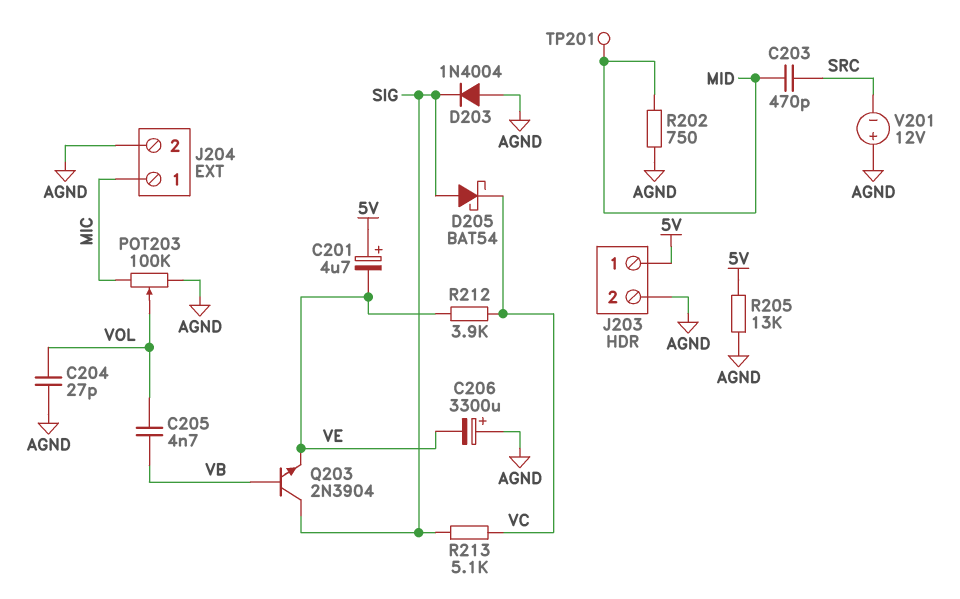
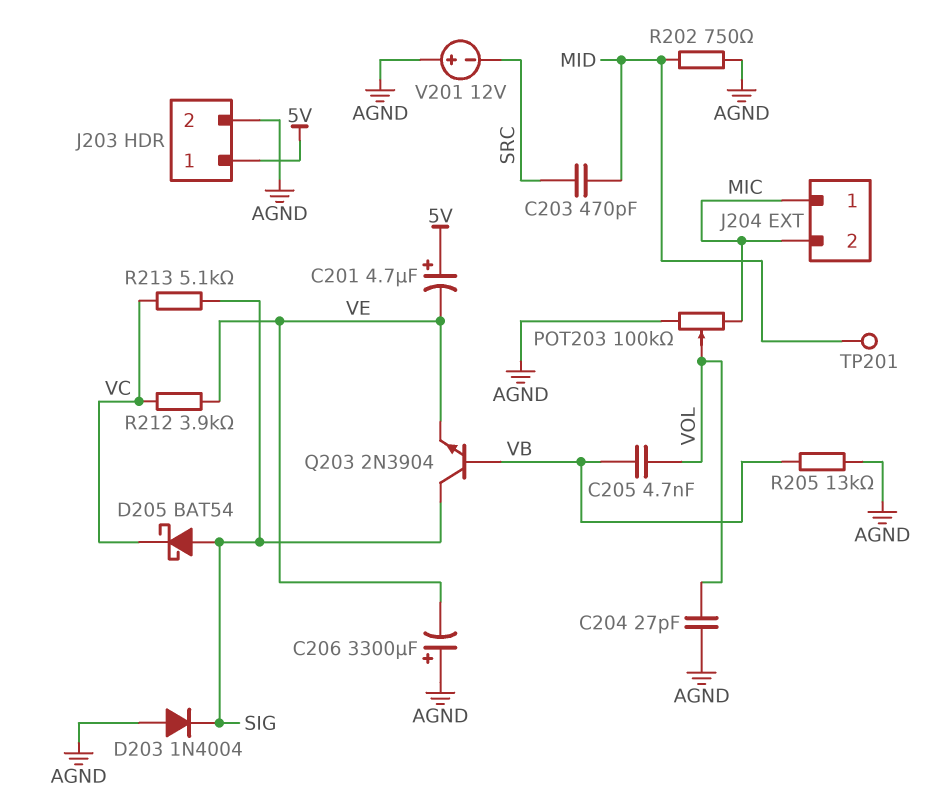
J204 pin 2: AGND -> MIC
R205: 13k (5V, AGND) -> 13k (AGND, VB)

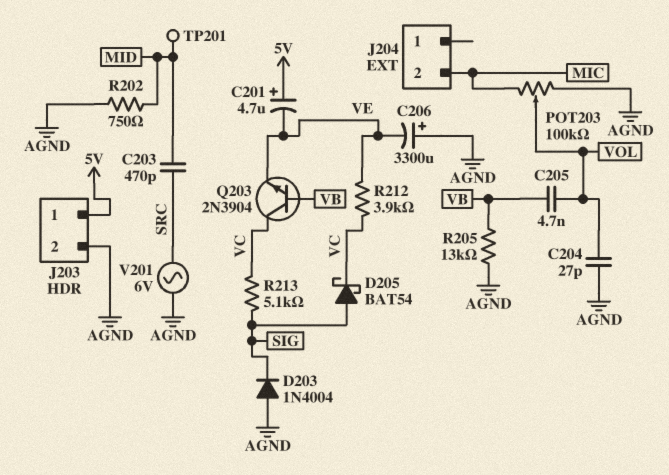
J204 pin 1: MIC -> none
Q203: NPN 2N3904 (B VB, C SIG, E VE) -> NPN 2N3904 (B VB, C VC, E VE)
V201: 12V (plus AGND, minus SRC) -> AC 6V (AGND, SRC)

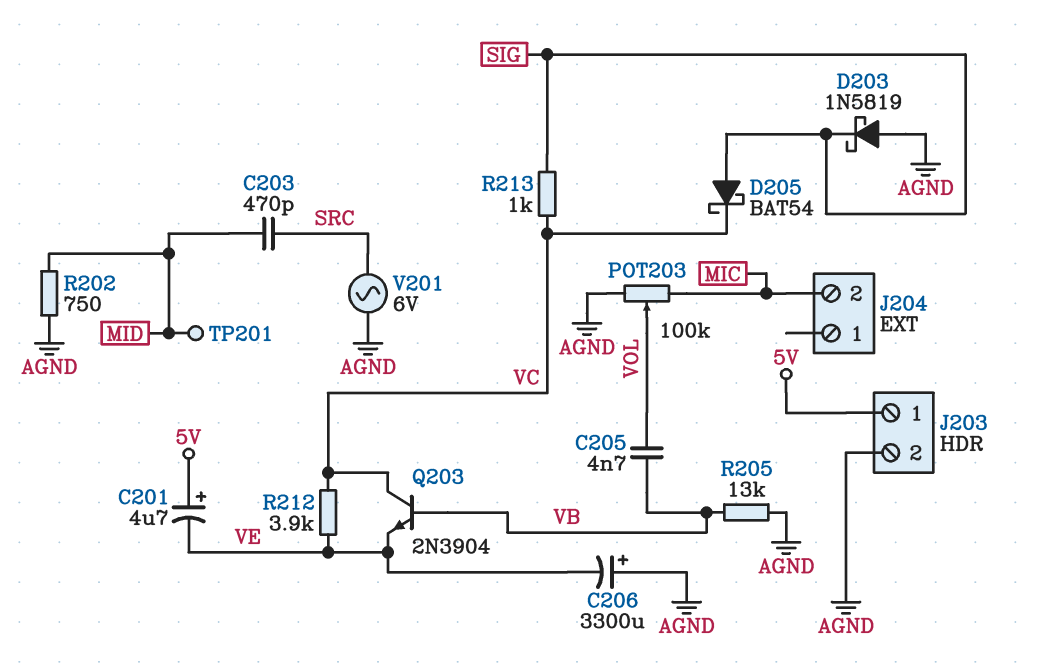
C204: 27pF (AGND, VOL) -> none
D203: diode 1N4004 (A AGND, K SIG) -> schottky 1N5819 (A AGND, K SIG)
R213: 5.1k (SIG, VC) -> 1k (SIG, VC)

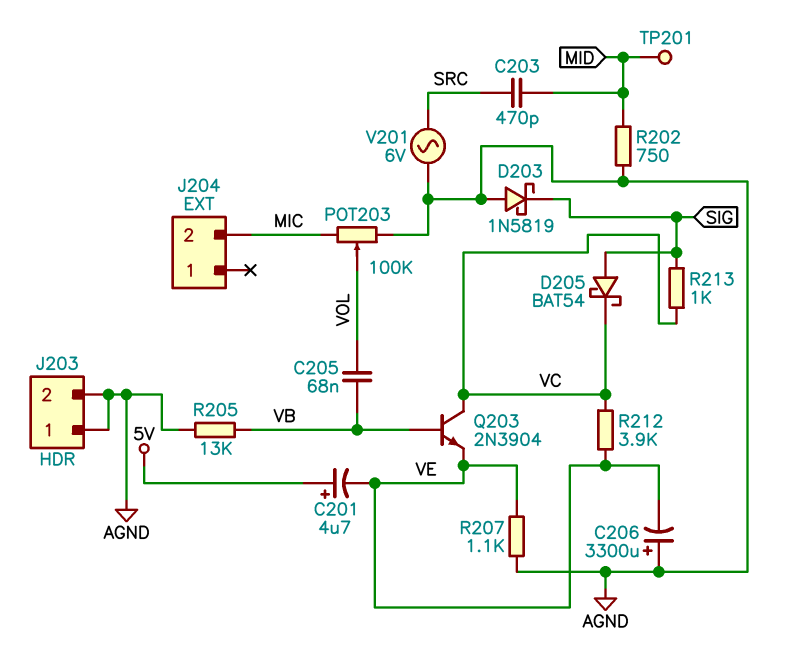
C205: 4.7nF (VB, VOL) -> 68nF (VB, VOL)
J203 pin 1: 5V -> AGND
R207: none -> 1.1k (AGND, VE)

